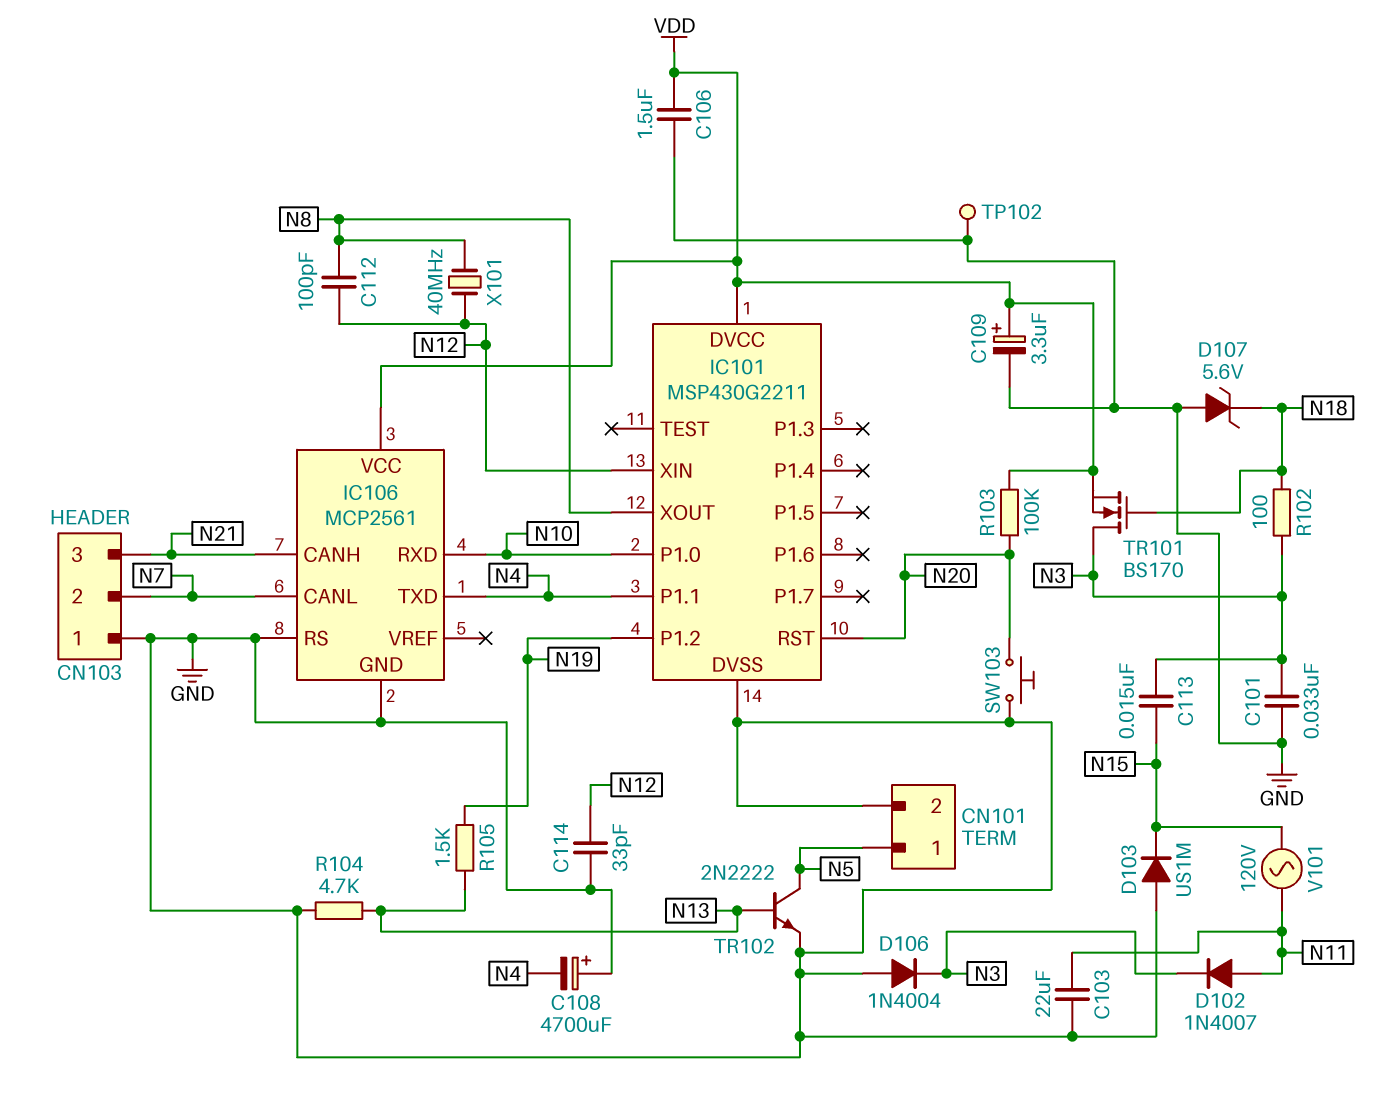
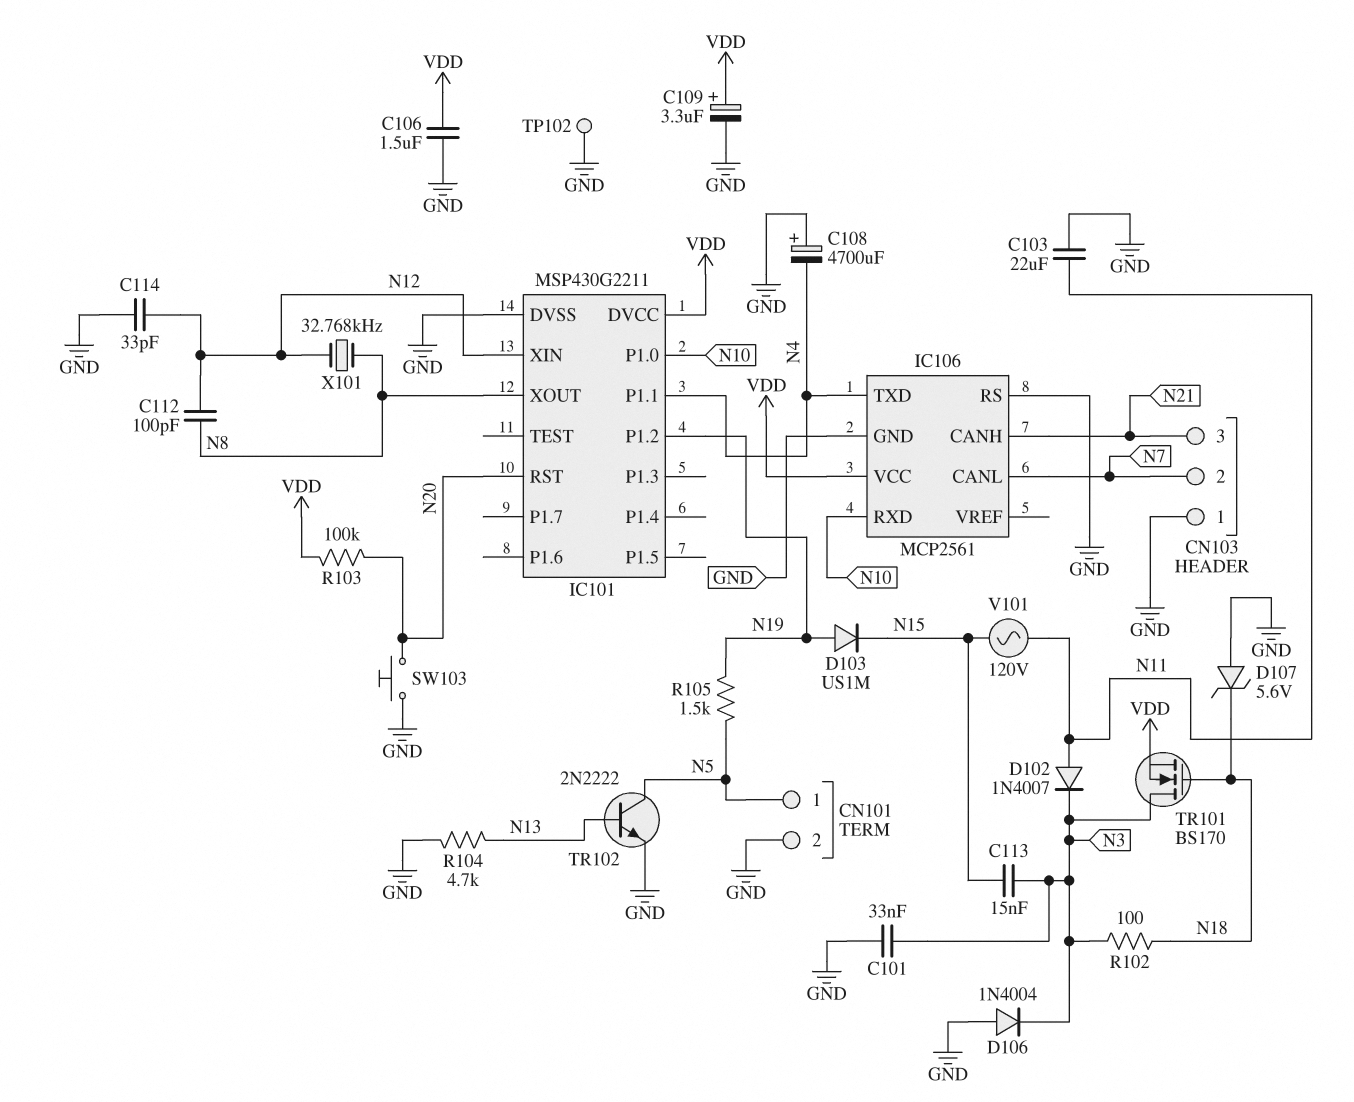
D103: diode US1M (A GND, K N15) -> diode US1M (A N19, K N15)
R105: 1.5k (N13, N19) -> 1.5k (N5, N19)
X101: 40MHz (N8, N12) -> 32.768kHz (N8, N12)

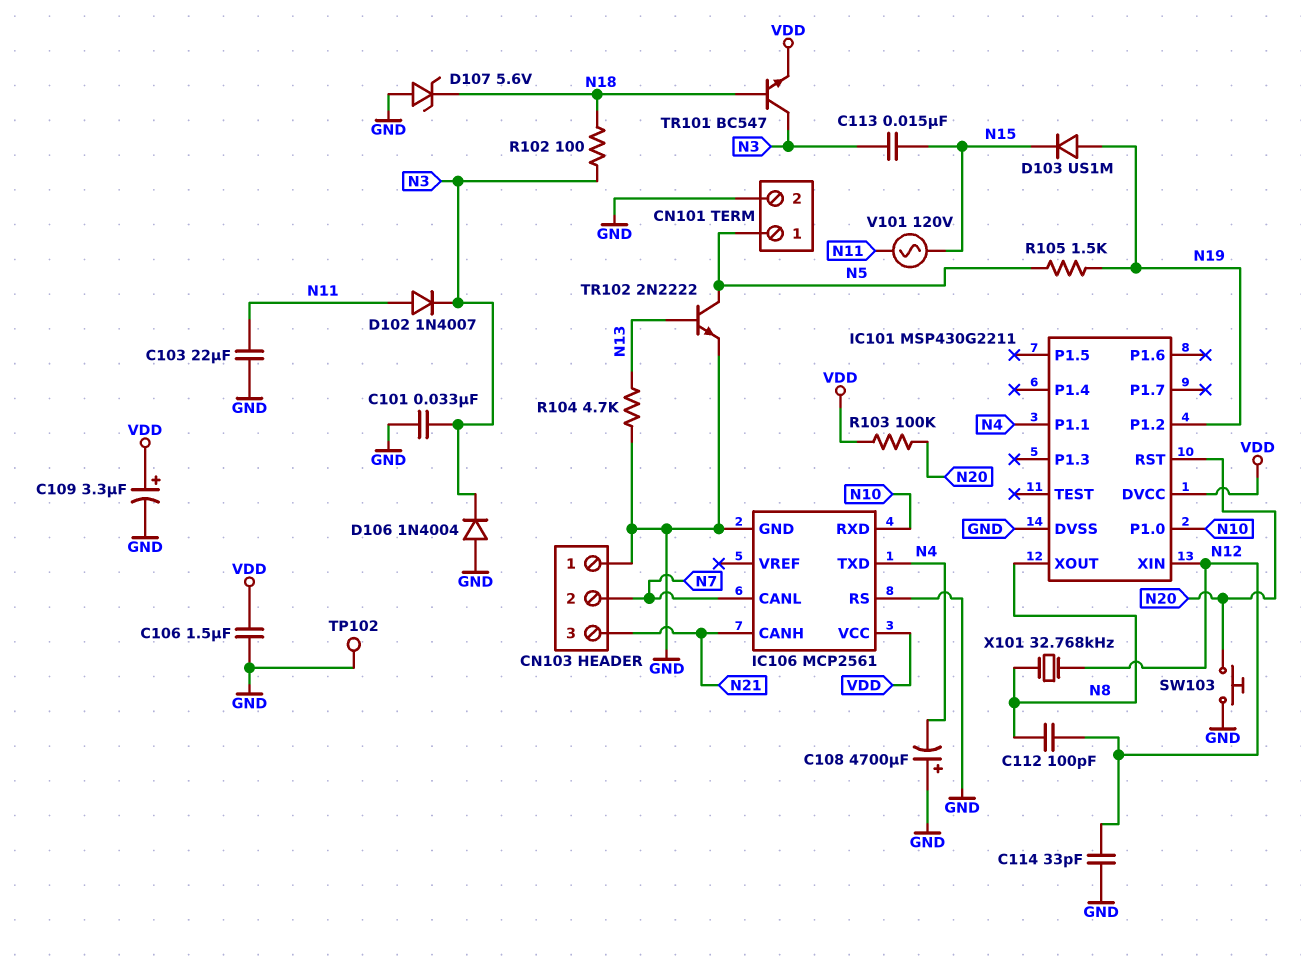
TR101: NMOS BS170 (G N18, D N3, S VDD) -> NPN BC547 (B N18, C N3, E VDD)

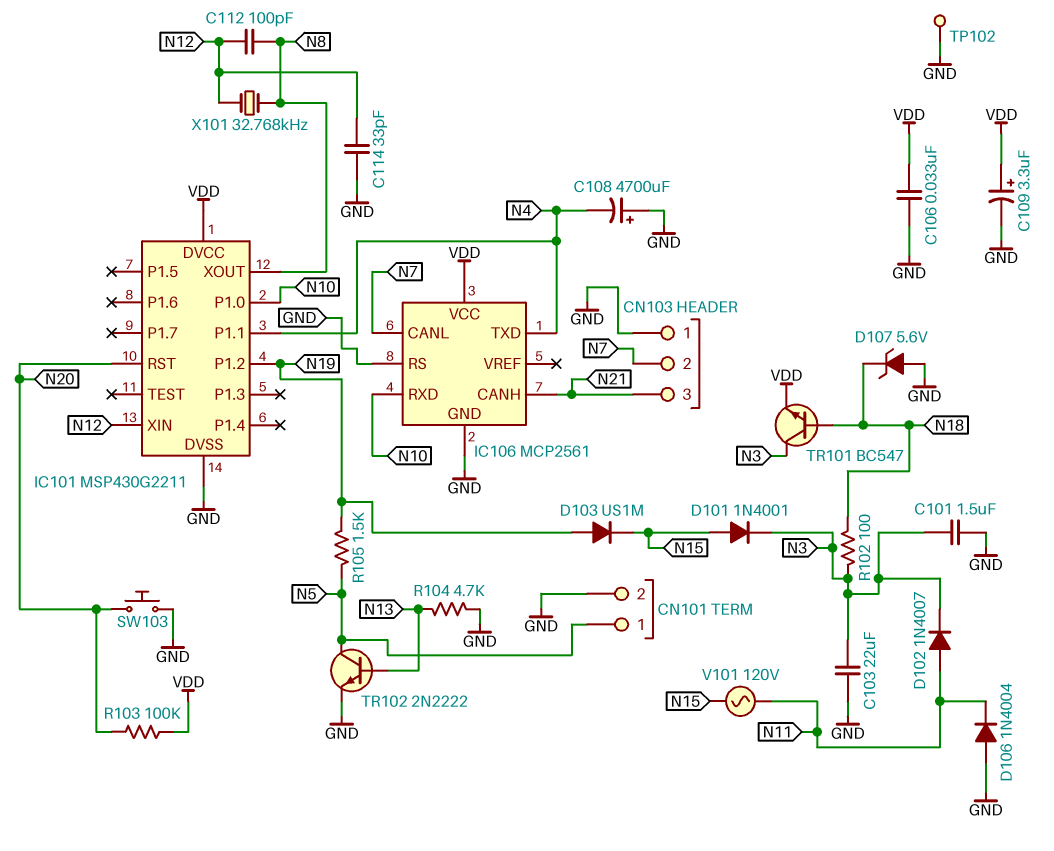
C101: 33nF (GND, N3) -> 1.5uF (GND, N3)
C103: 22uF (GND, N11) -> 22uF (GND, N3)
C106: 1.5uF (GND, VDD) -> 33nF (GND, VDD)
C113: 15nF (N3, N15) -> none
D101: none -> diode 1N4001 (A N15, K N3)
D106: diode 1N4004 (A GND, K N3) -> diode 1N4004 (A GND, K N11)

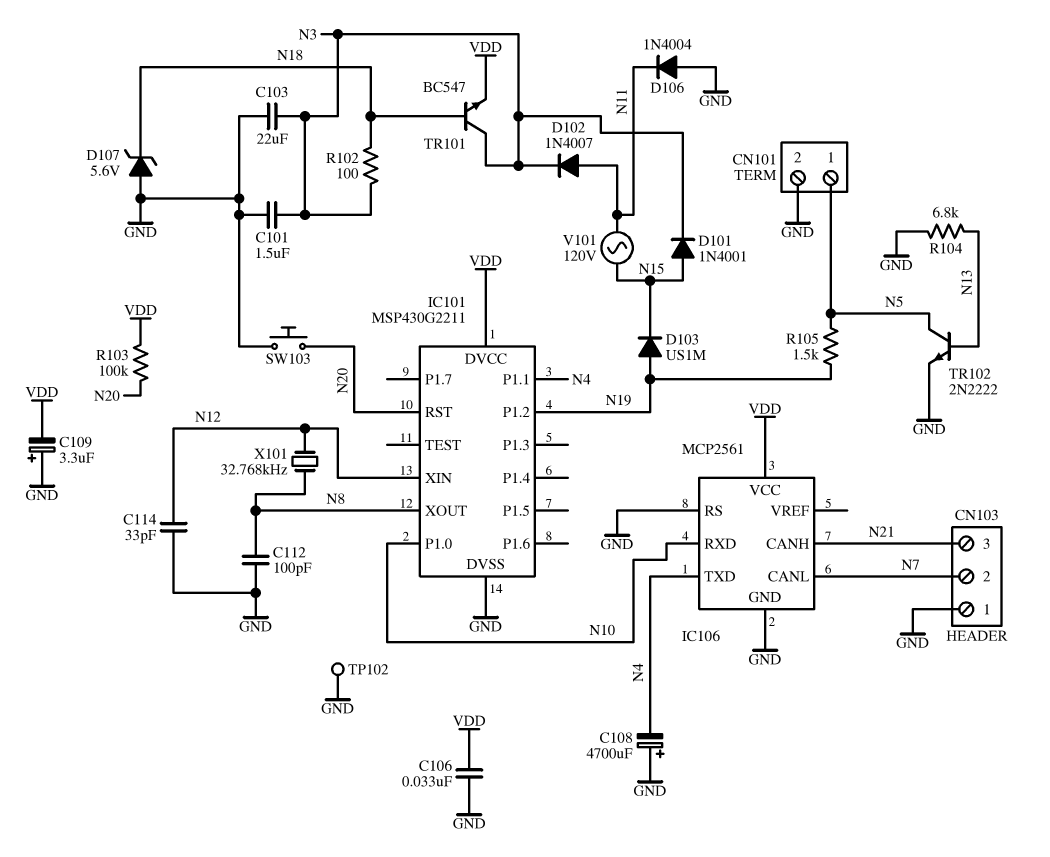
C109: 3.3uF (plus VDD, minus GND) -> 3.3uF (plus GND, minus VDD)
C112: 100pF (N8, N12) -> 100pF (GND, N8)
R104: 4.7k (GND, N13) -> 6.8k (GND, N13)

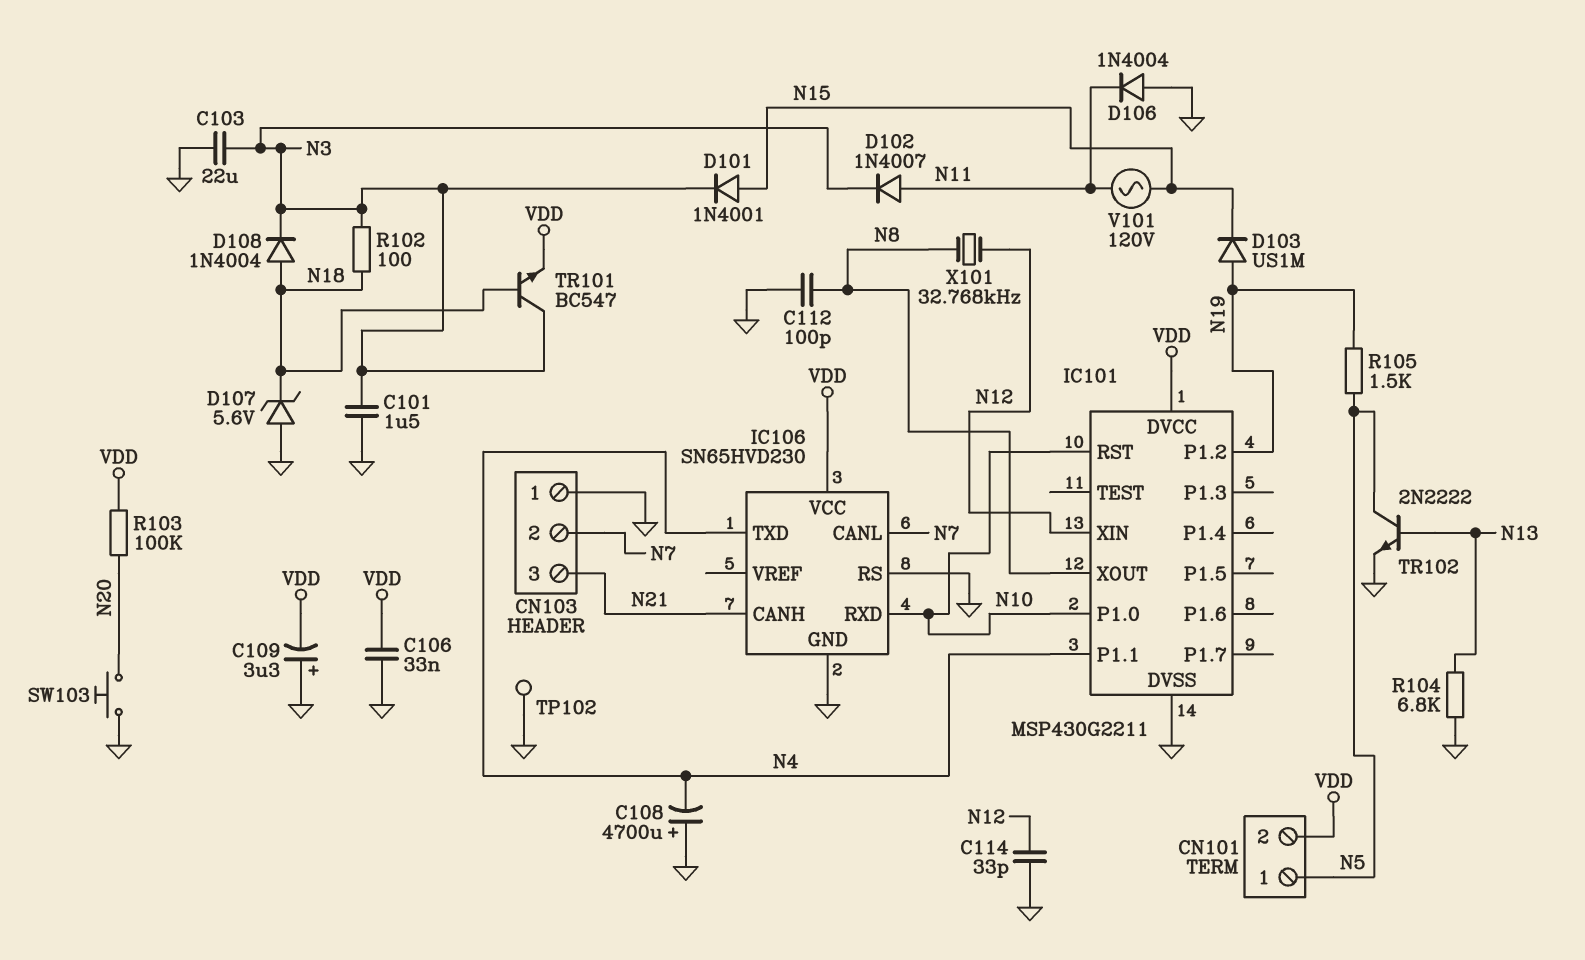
CN101 pin 2: GND -> VDD
D108: none -> diode 1N4004 (A N18, K N3)
IC101 pin RST: N20 -> N10
IC106: MCP2561 -> SN65HVD230

